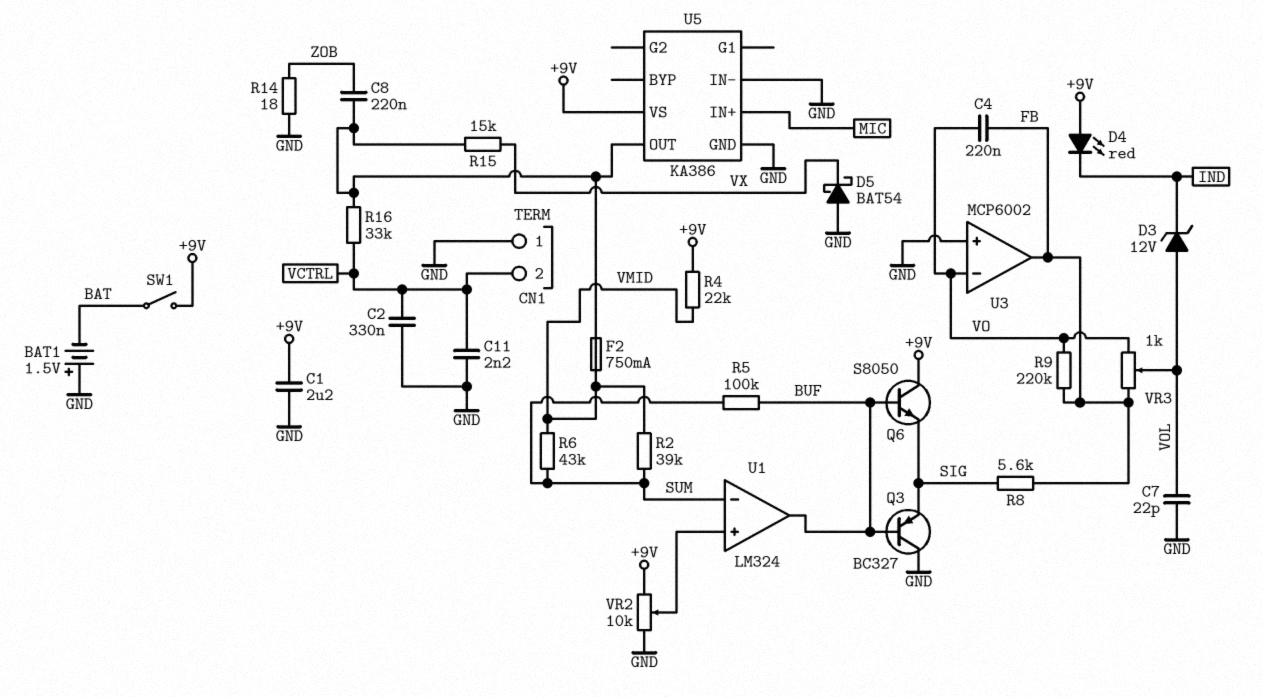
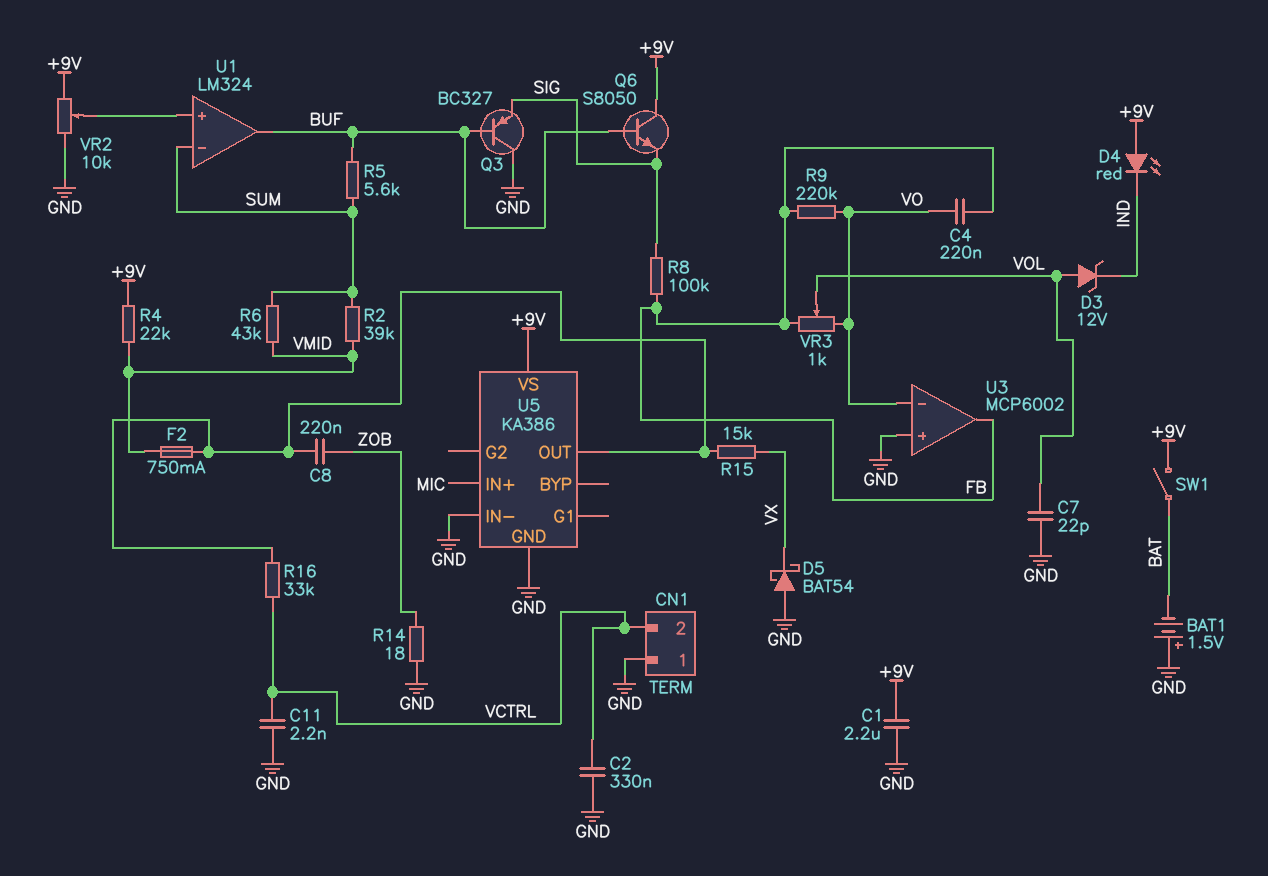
R5: 100k (BUF, SUM) -> 5.6k (BUF, SUM)
R8: 5.6k (FB, SIG) -> 100k (FB, SIG)

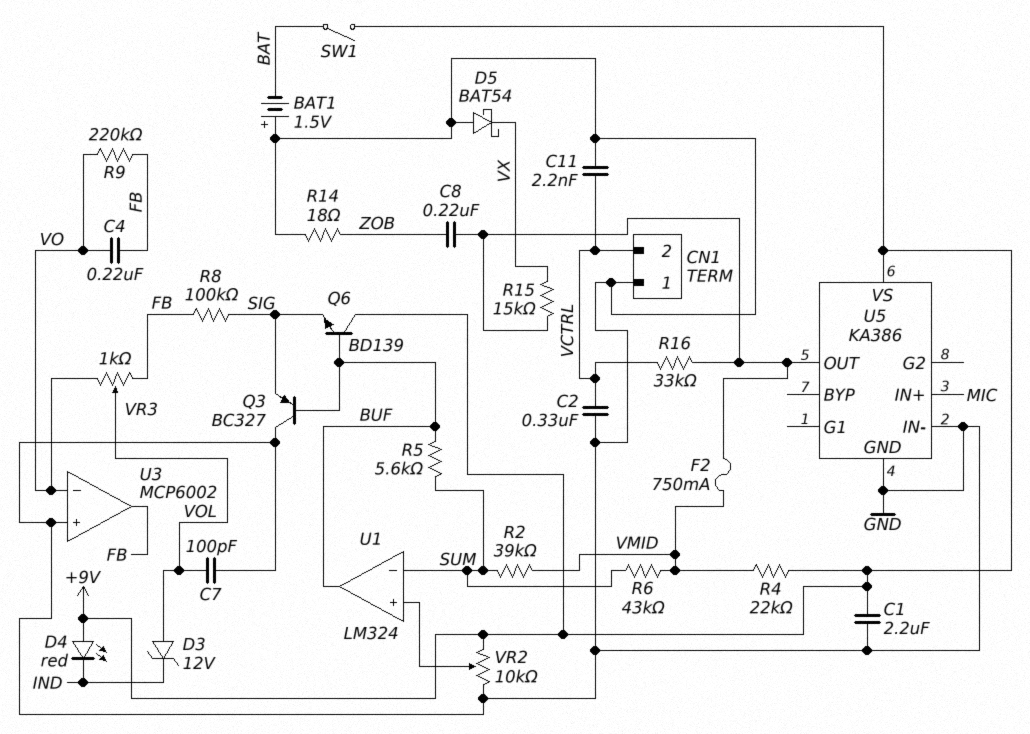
C7: 22pF (GND, VOL) -> 100pF (GND, VOL)
Q6: NPN S8050 (B BUF, C +9V, E SIG) -> NPN BD139 (B BUF, C +9V, E SIG)

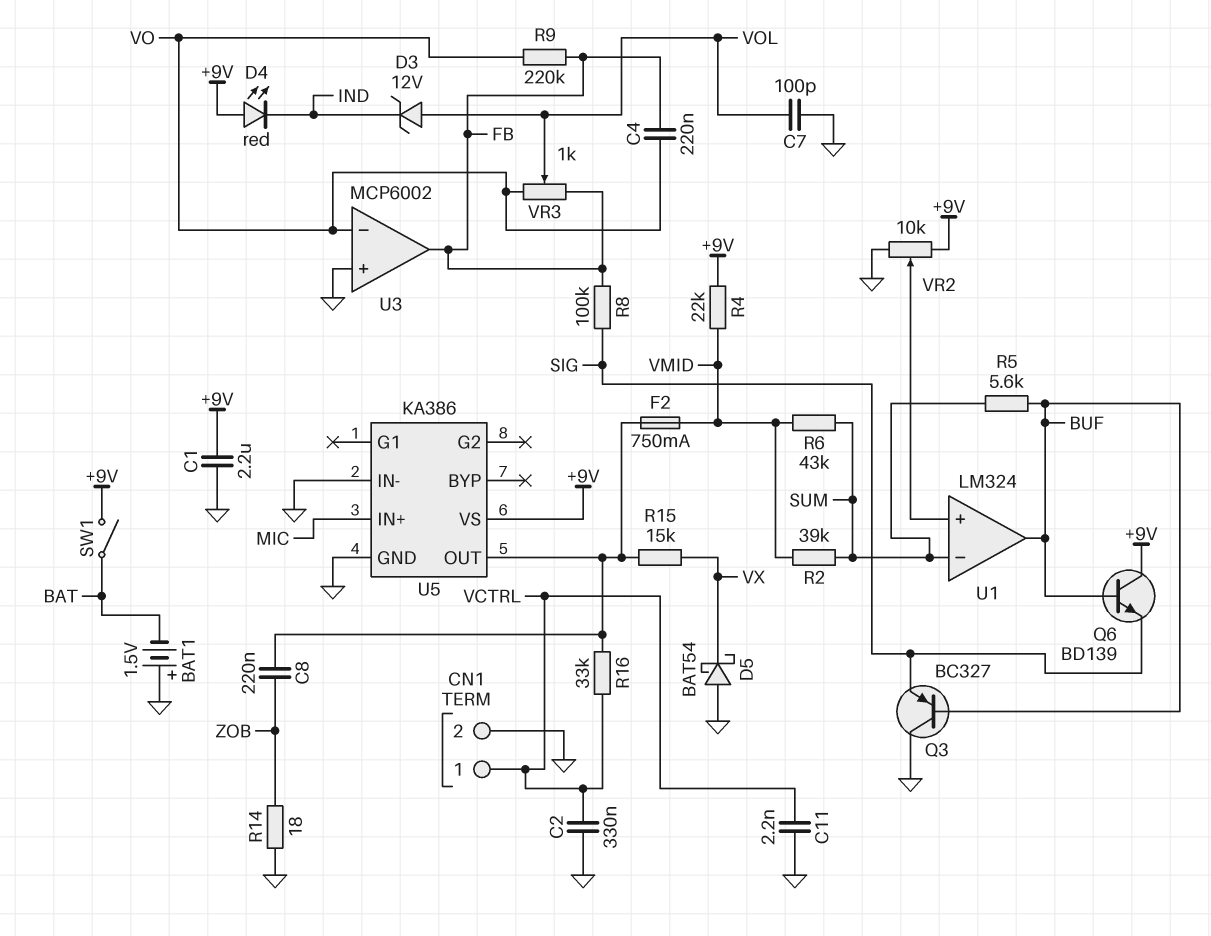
CN1 pin 1: GND -> VCTRL
CN1 pin 2: VCTRL -> GND

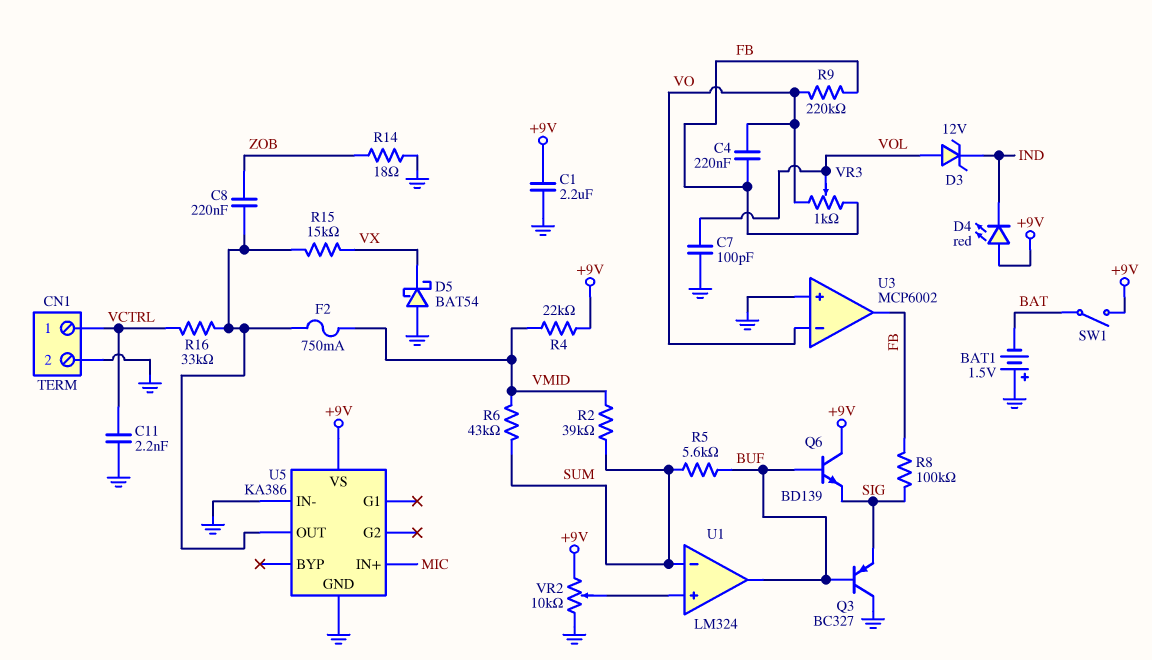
C2: 330nF (GND, VCTRL) -> none

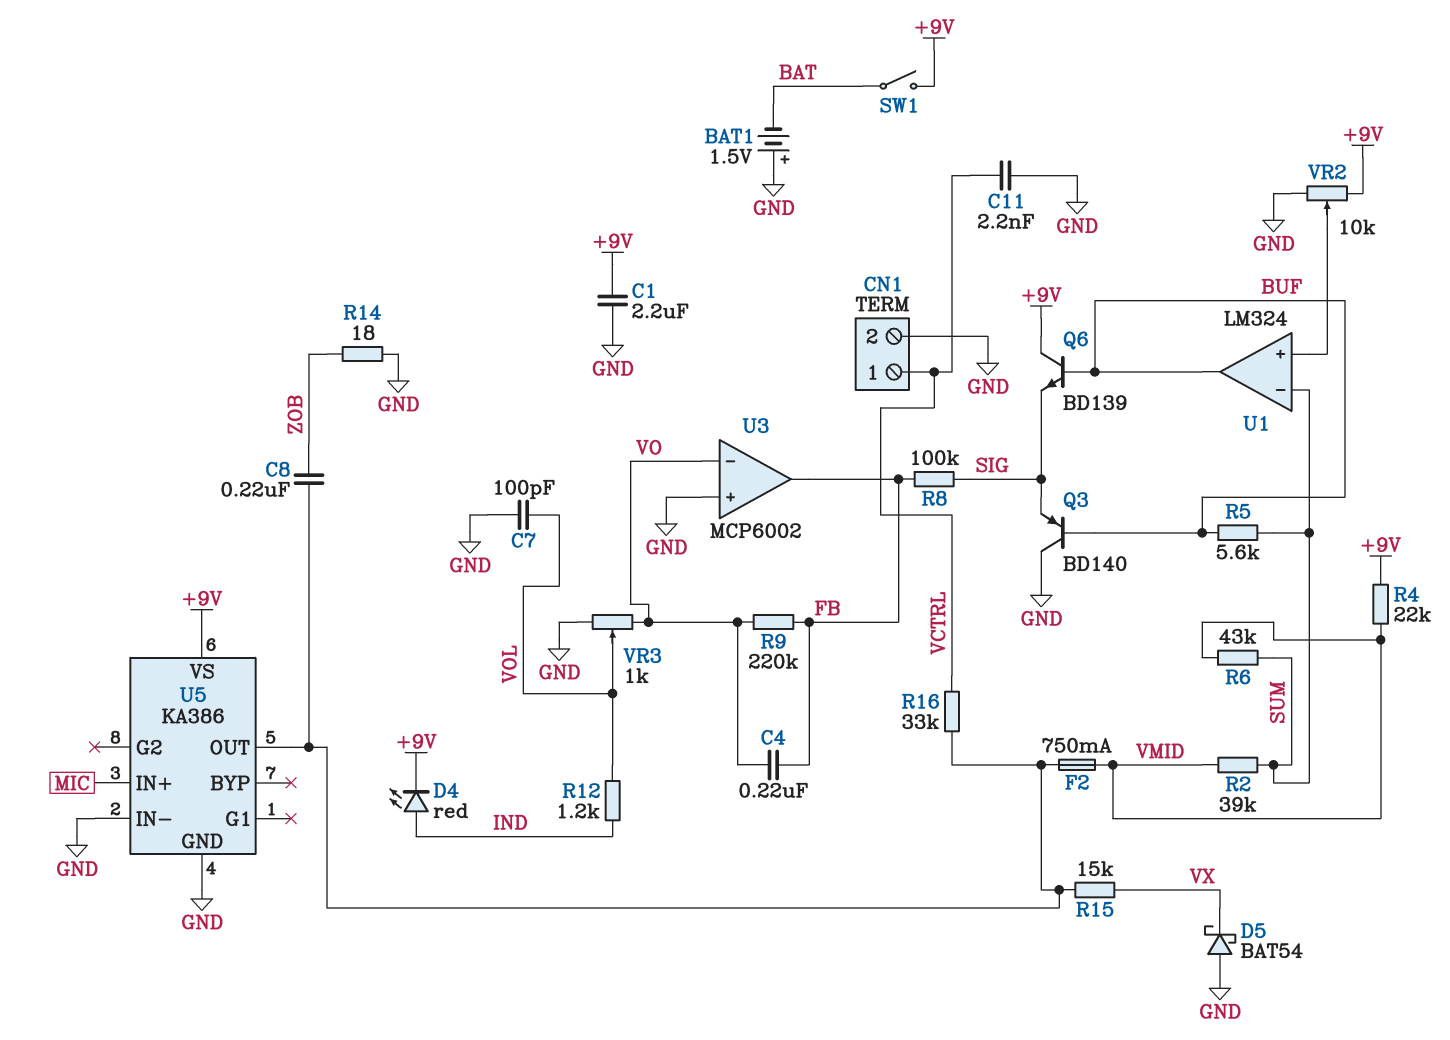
D3: zener 12V (A VOL, K IND) -> none
D4: LED red (A +9V, K IND) -> LED red (A IND, K +9V)
Q3: PNP BC327 (B BUF, C GND, E SIG) -> PNP BD140 (B BUF, C GND, E SIG)
R12: none -> 1.2k (IND, VOL)
VR3: 1k (FB, VO, wiper VOL) -> 1k (GND, VO, wiper VOL)

